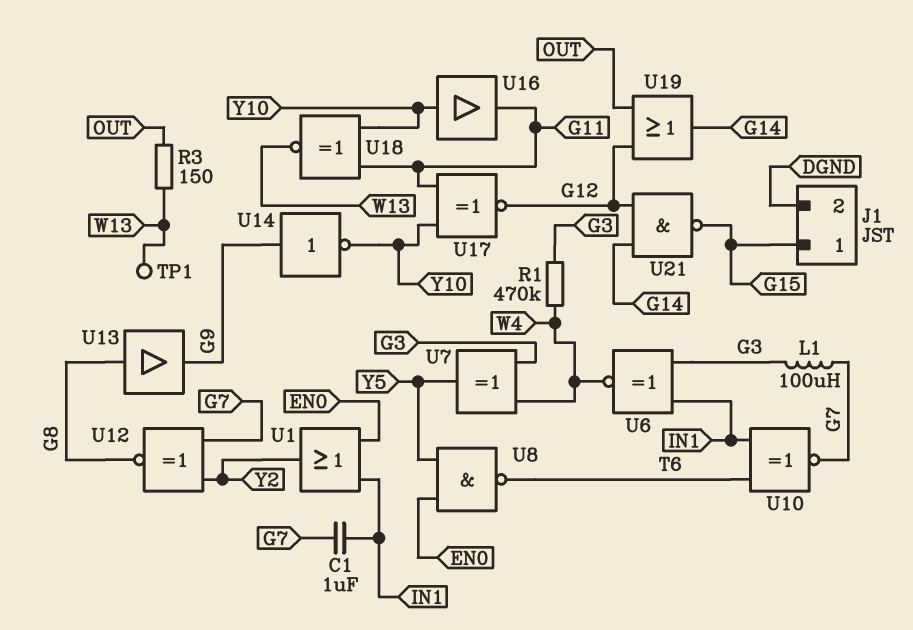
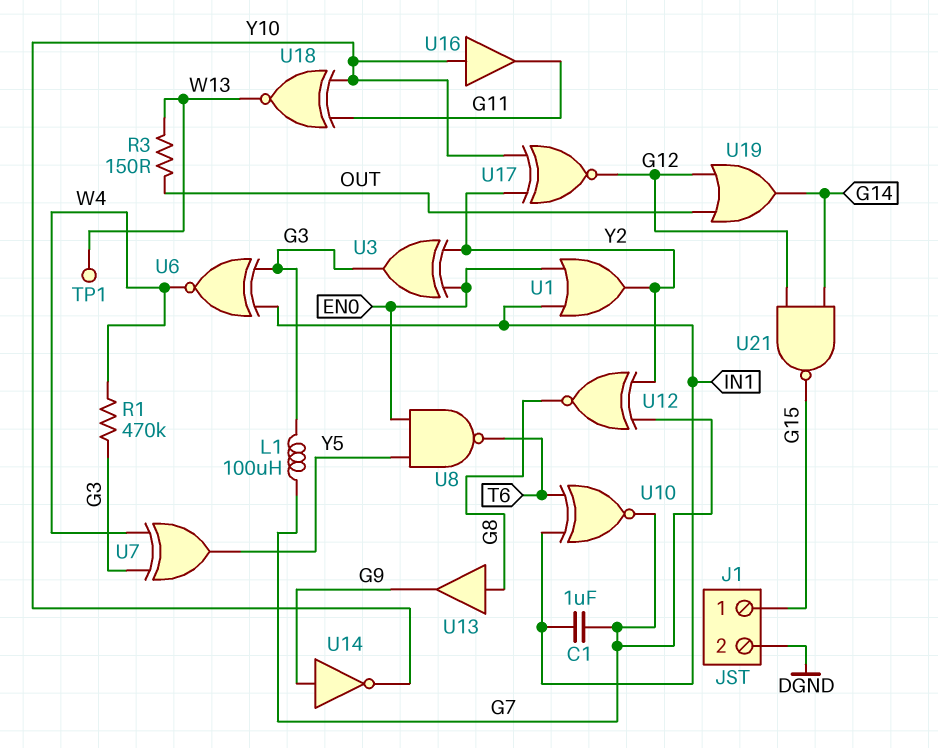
U3: none -> XOR (in EN0, in Y2, out G3)
U17: XNOR (in G11, in Y10, out G12) -> XNOR (in Y2, in Y10, out G12)

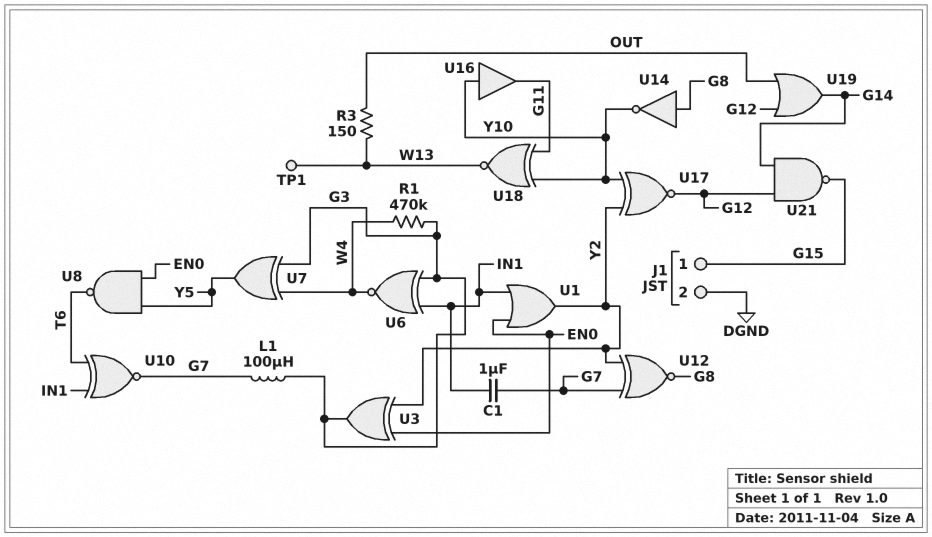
U13: buffer (in G8, out G9) -> none
U14: NOT (in G9, out Y10) -> NOT (in G8, out Y10)

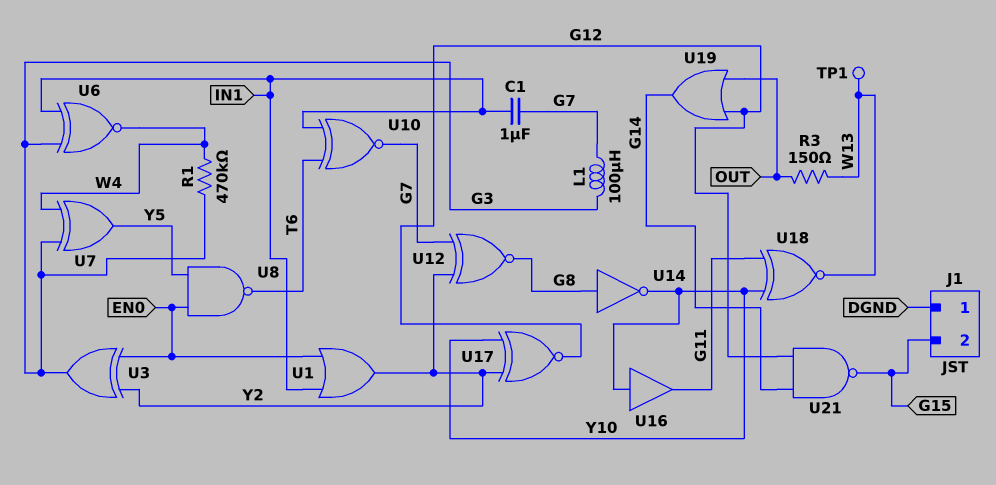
J1 pin 1: G15 -> DGND
J1 pin 2: DGND -> G15

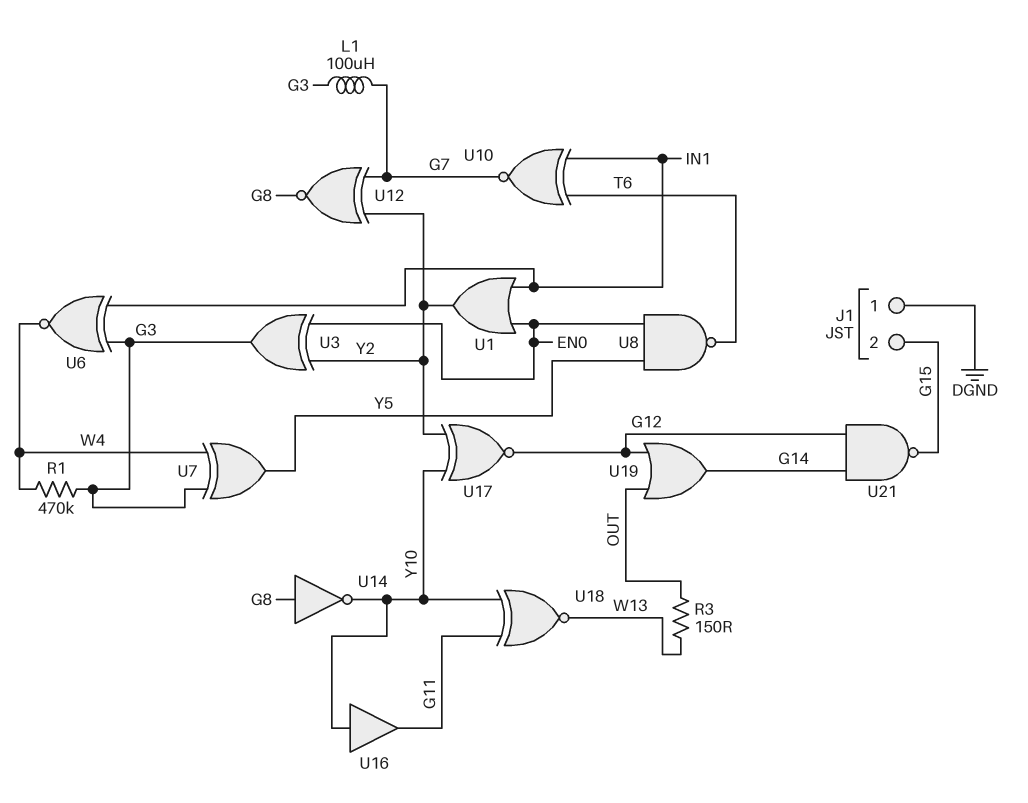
C1: 1uF (G7, IN1) -> none
TP1: test point (W13) -> none

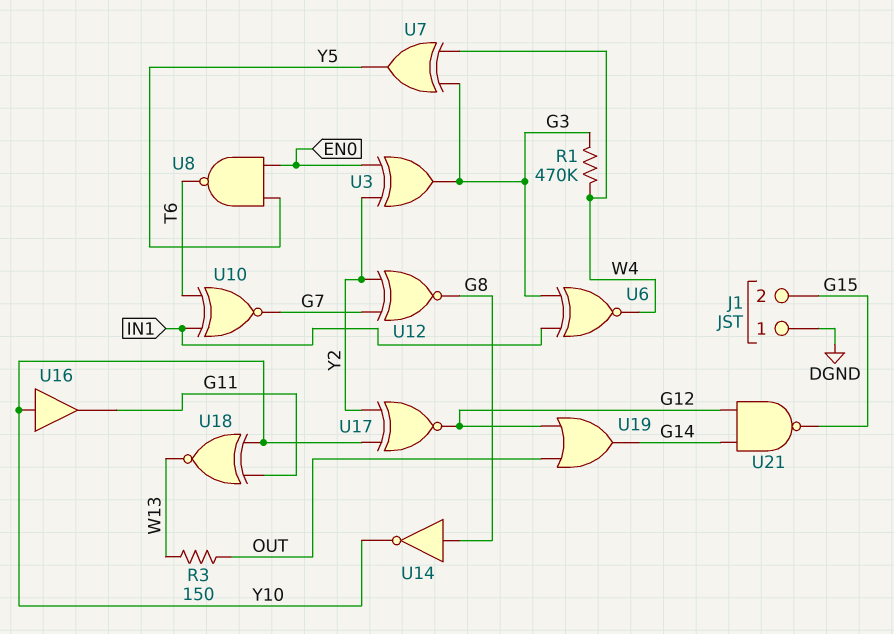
L1: 100uH (G3, G7) -> none
U1: OR (in EN0, in IN1, out Y2) -> none

